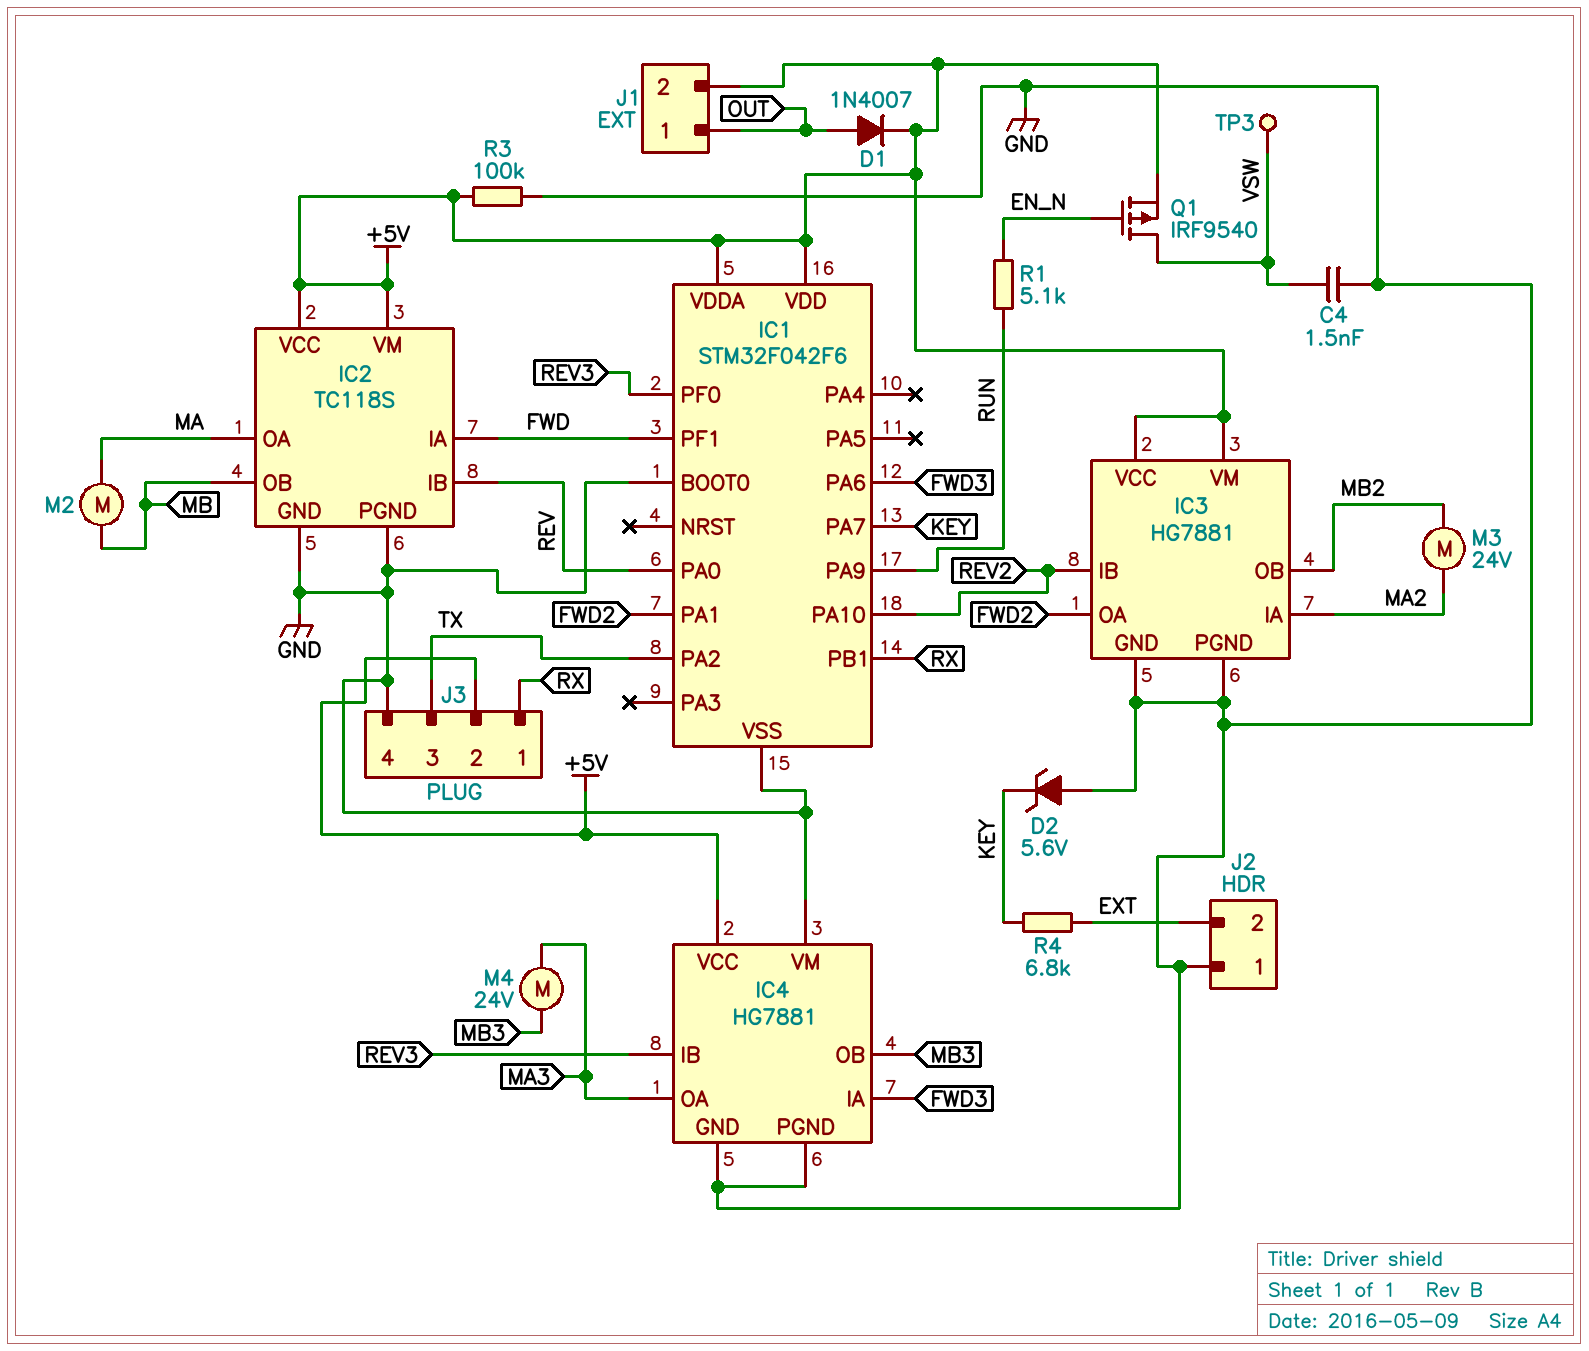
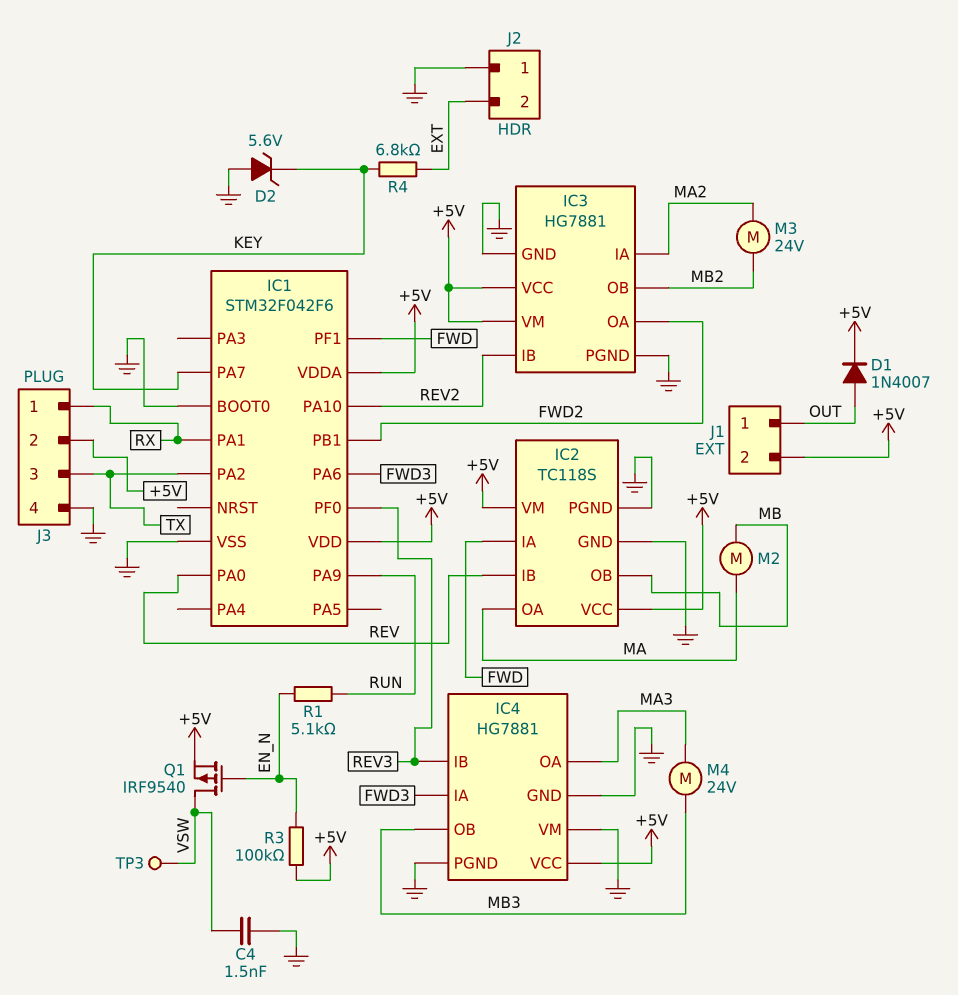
IC1 pin PA1: FWD2 -> RX
IC1 pin PB1: RX -> FWD2
R3: 100k (+5V, GND) -> 100k (+5V, EN_N)

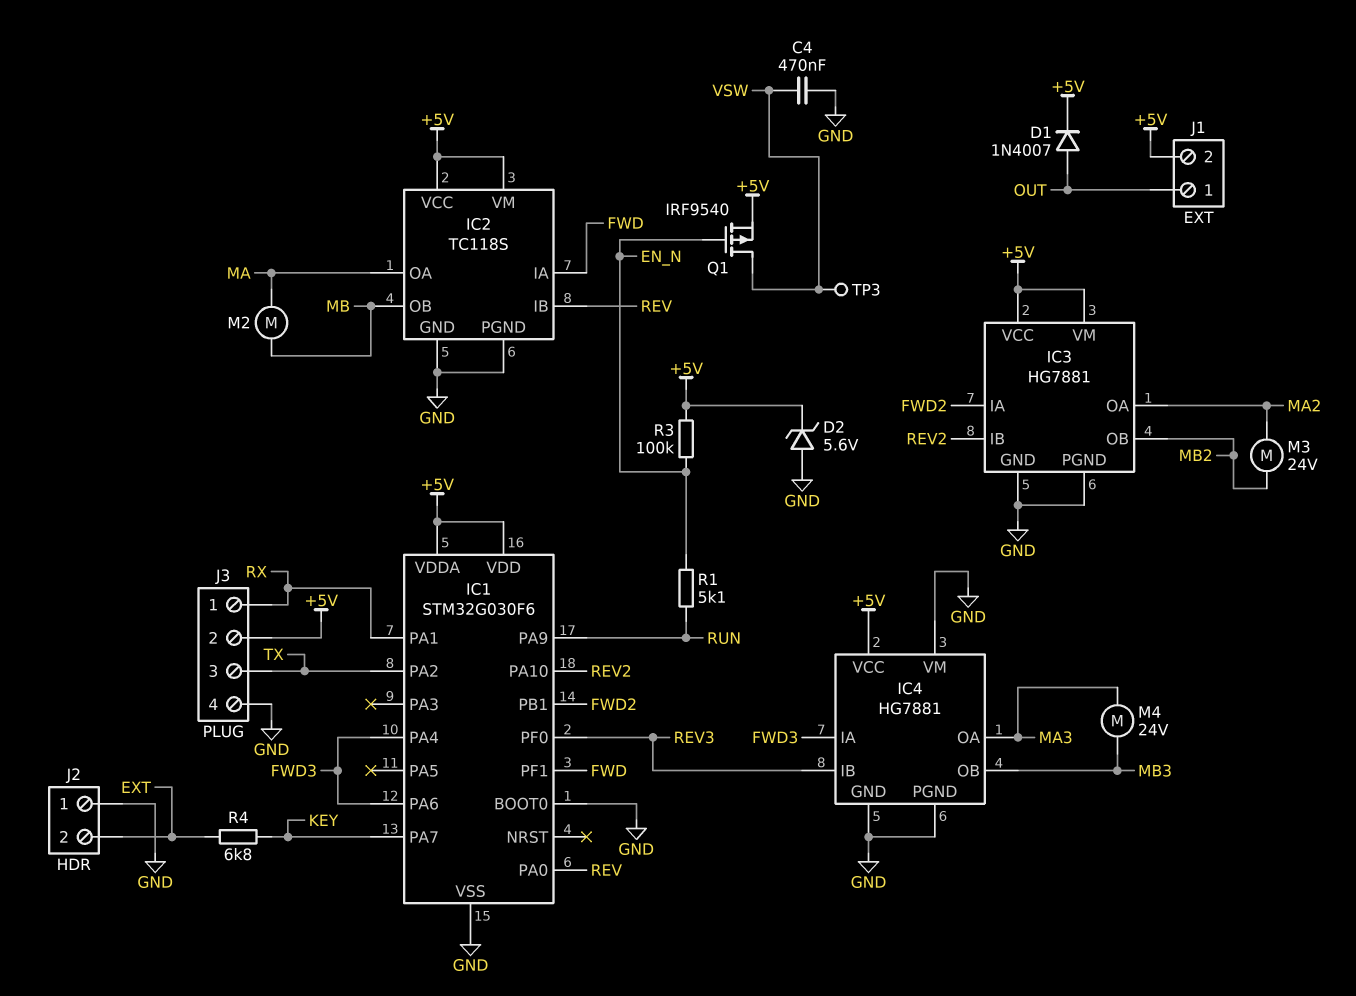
C4: 1.5nF (GND, VSW) -> 470nF (GND, VSW)
D2: zener 5.6V (A GND, K KEY) -> zener 5.6V (A GND, K +5V)
IC1: STM32F042F6 -> STM32G030F6
IC1 pin PA4: none -> FWD3
IC3 pin IA: MA2 -> FWD2
IC3 pin OA: FWD2 -> MA2

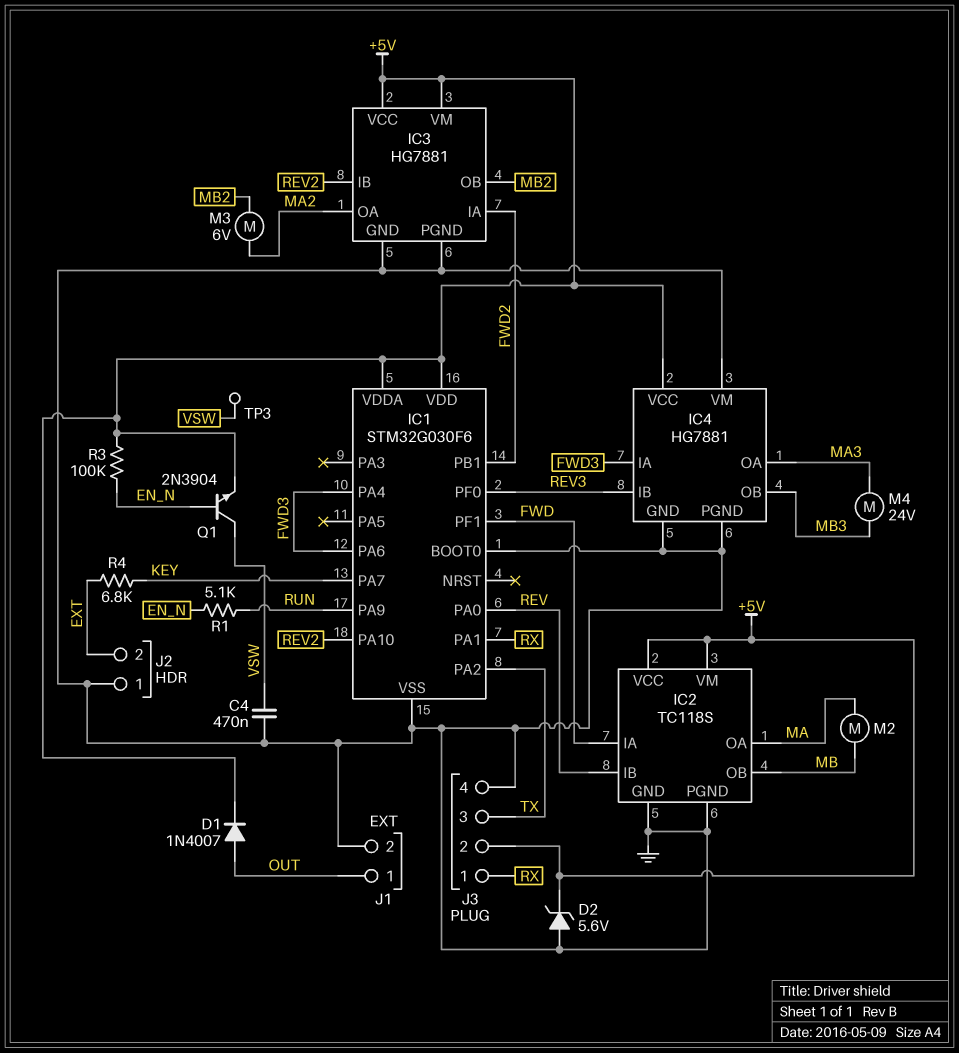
J1 pin 2: +5V -> GND
M3: motor 24V (MA2, MB2) -> motor 6V (MA2, MB2)
Q1: PMOS IRF9540 (G EN_N, D VSW, S +5V) -> NPN 2N3904 (B EN_N, C VSW, E +5V)

